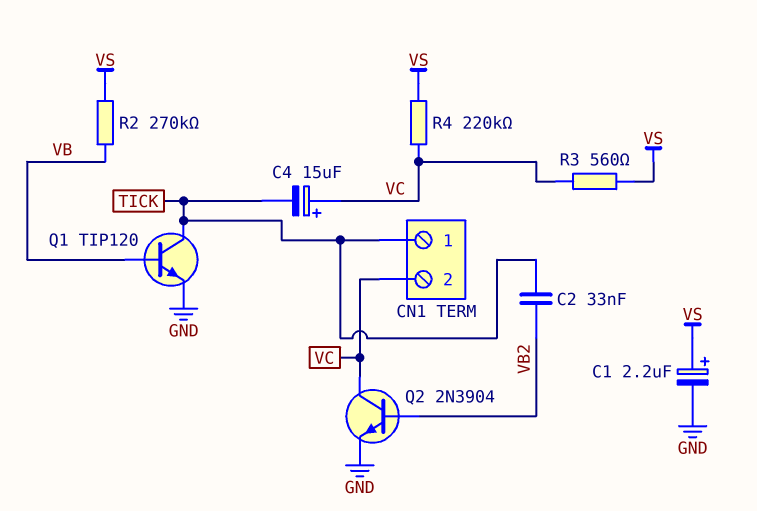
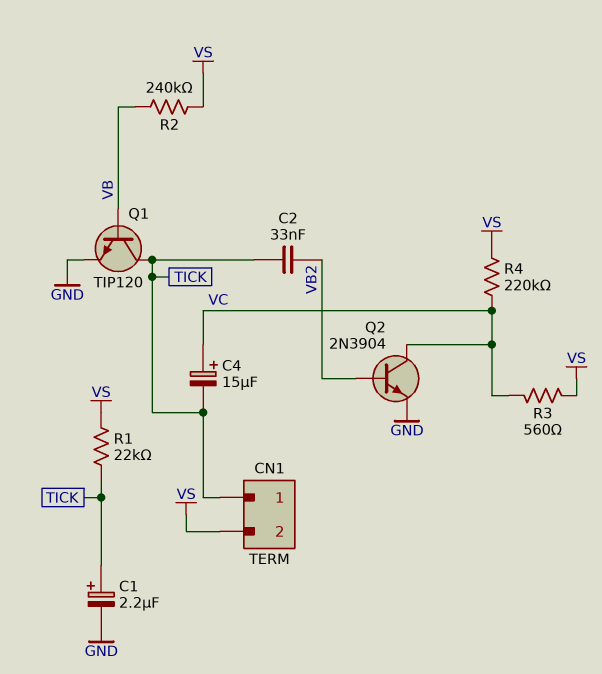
C1: 2.2uF (plus VS, minus GND) -> 2.2uF (plus TICK, minus GND)
CN1 pin 2: VC -> VS
R1: none -> 22k (TICK, VS)
R2: 270k (VB, VS) -> 240k (VB, VS)

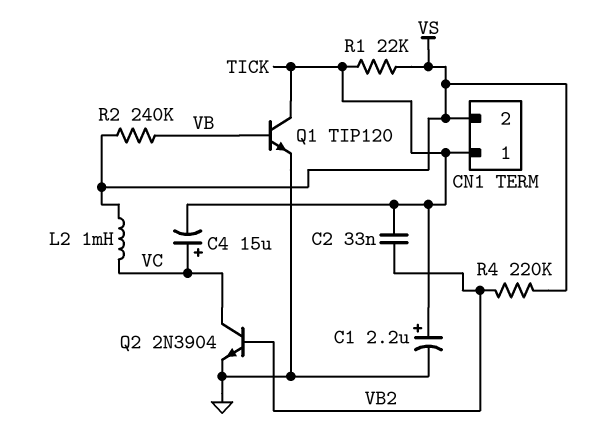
L2: none -> 1mH (VC, VS)
R3: 560 (VC, VS) -> none
R4: 220k (VC, VS) -> 220k (VB2, VS)

